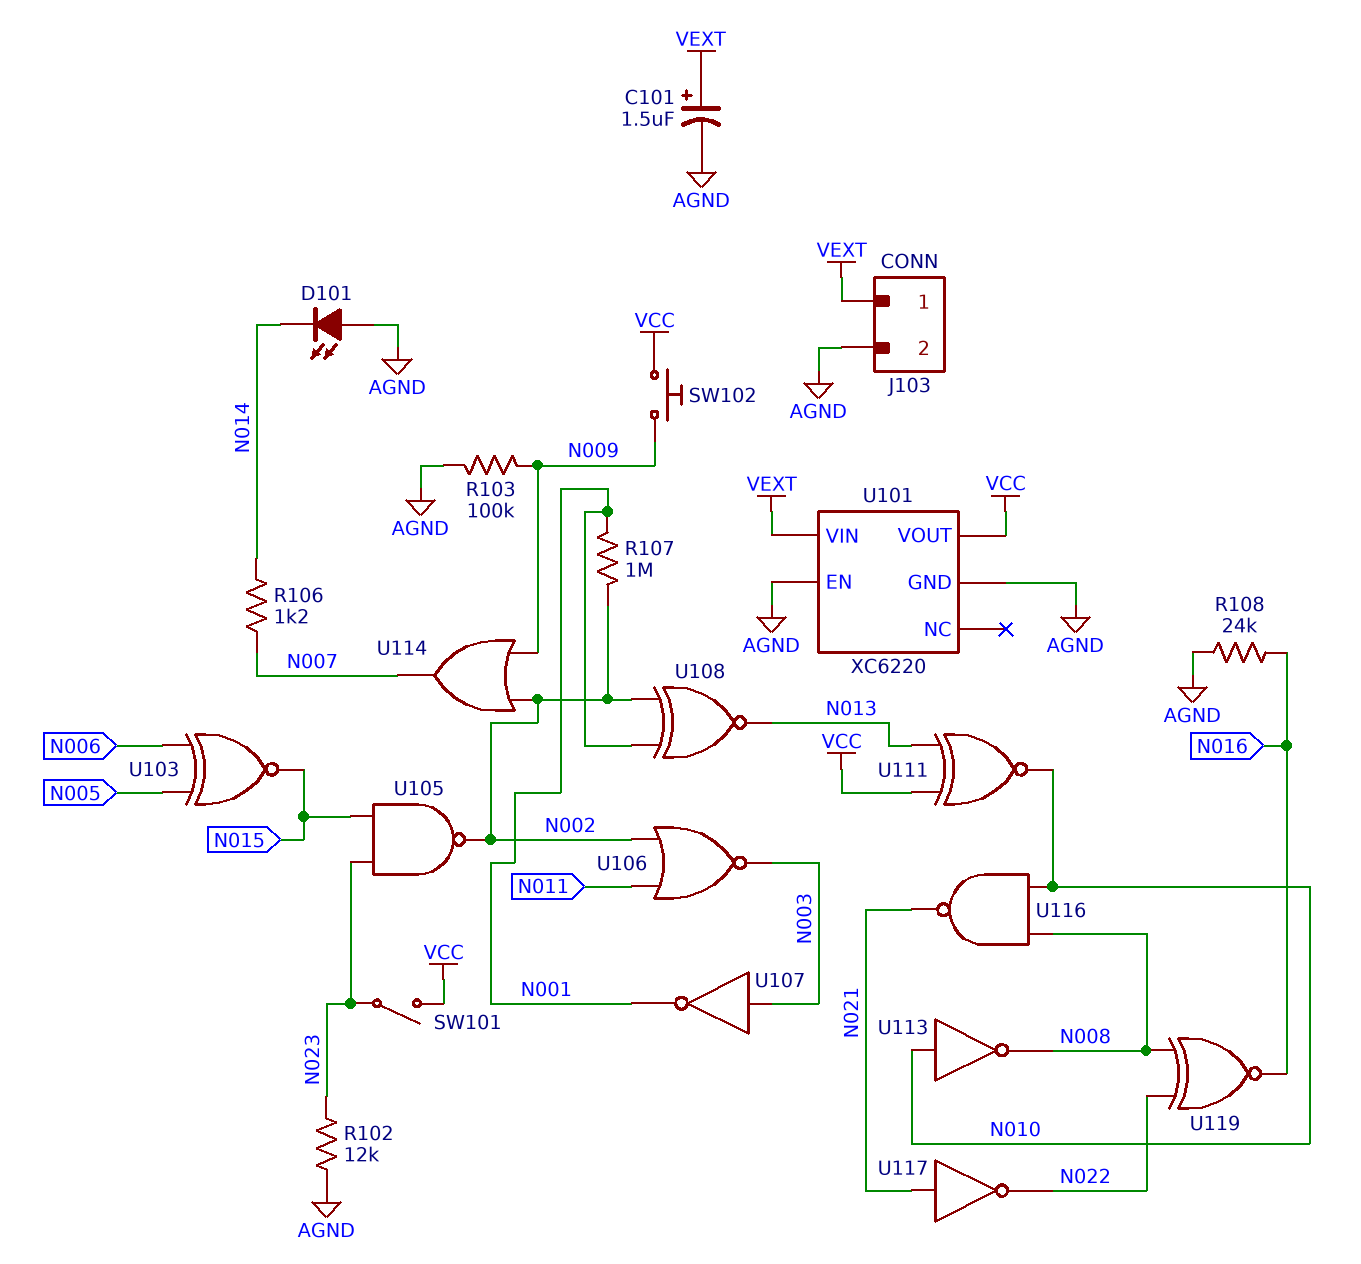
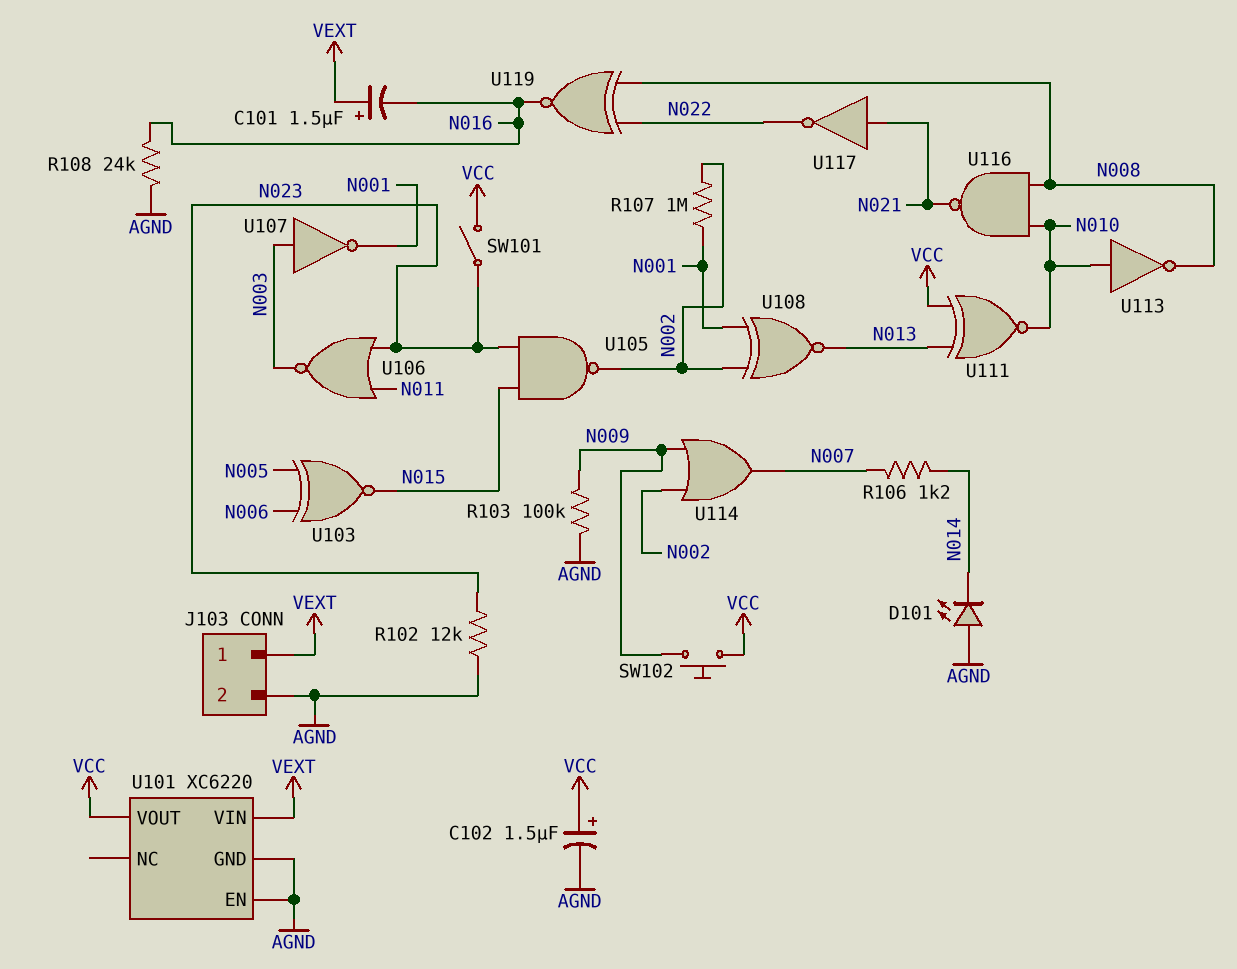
C101: 1.5uF (plus VEXT, minus AGND) -> 1.5uF (plus VEXT, minus N016)
C102: none -> 1.5uF (plus VCC, minus AGND)
U106: NOR (in N002, in N011, out N003) -> NOR (in N011, in N023, out N003)

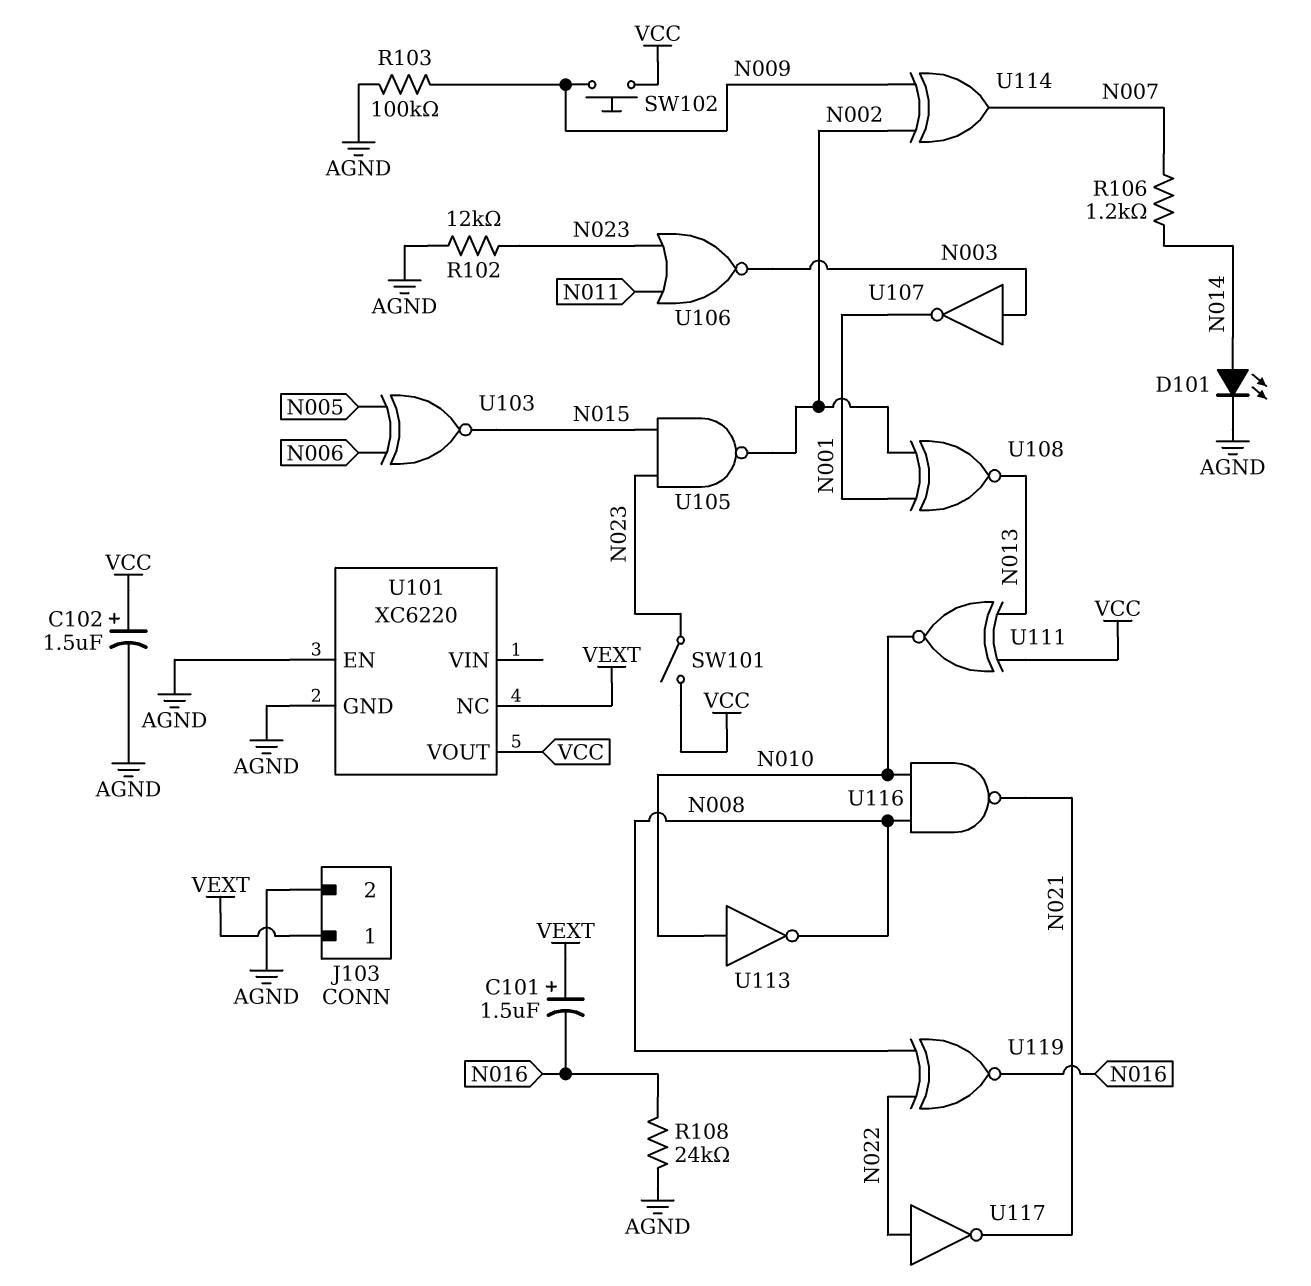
D101: LED (A AGND, K N014) -> LED (A N014, K AGND)
R107: 1M (N001, N002) -> none
U101 pin NC: none -> VEXT
U101 pin VIN: VEXT -> none
U114: OR (in N002, in N009, out N007) -> XOR (in N002, in N009, out N007)
U117: NOT (in N021, out N022) -> NOT (in N022, out N021)

